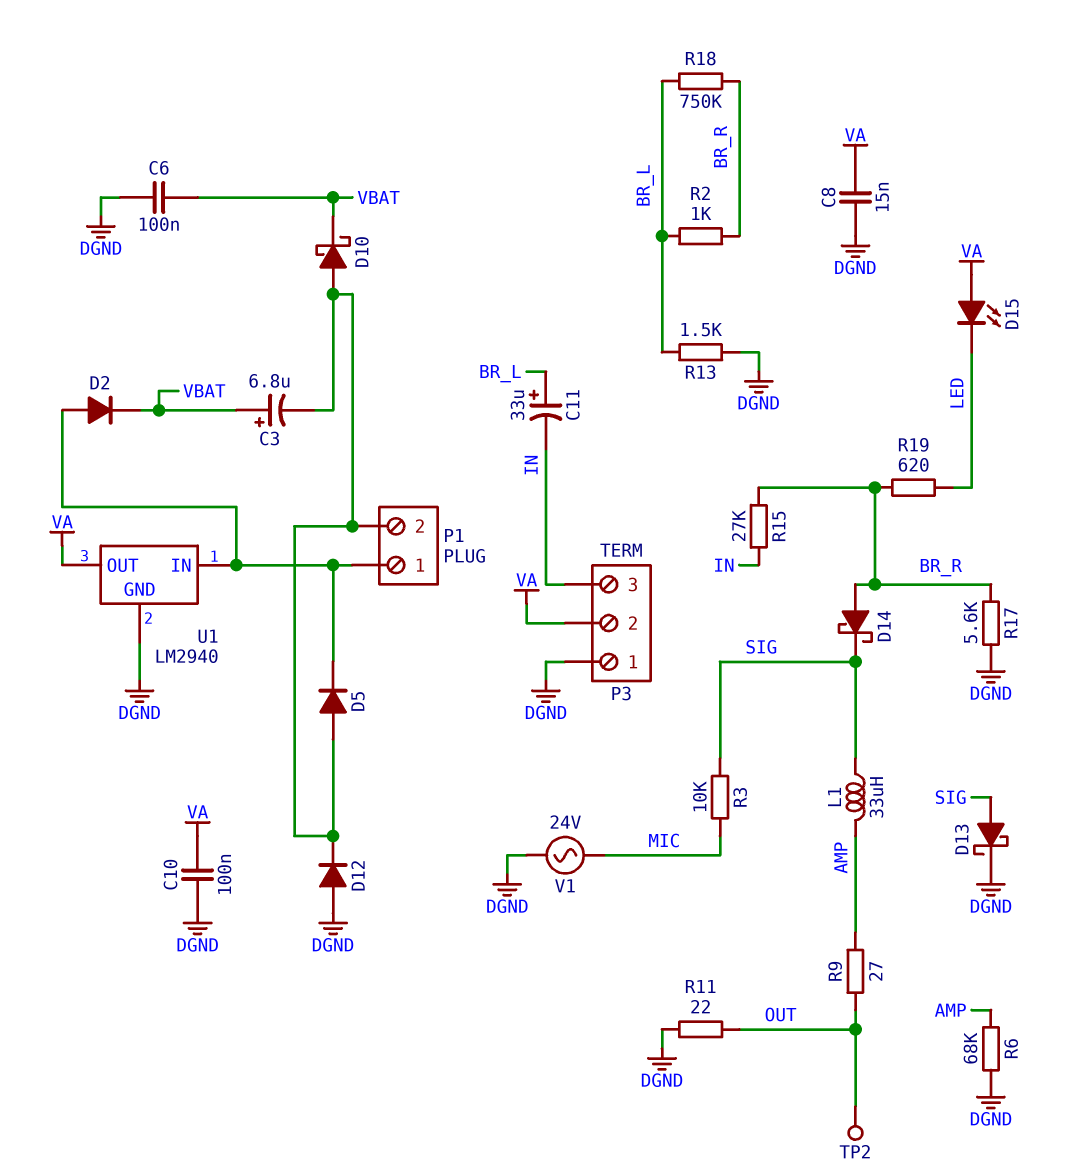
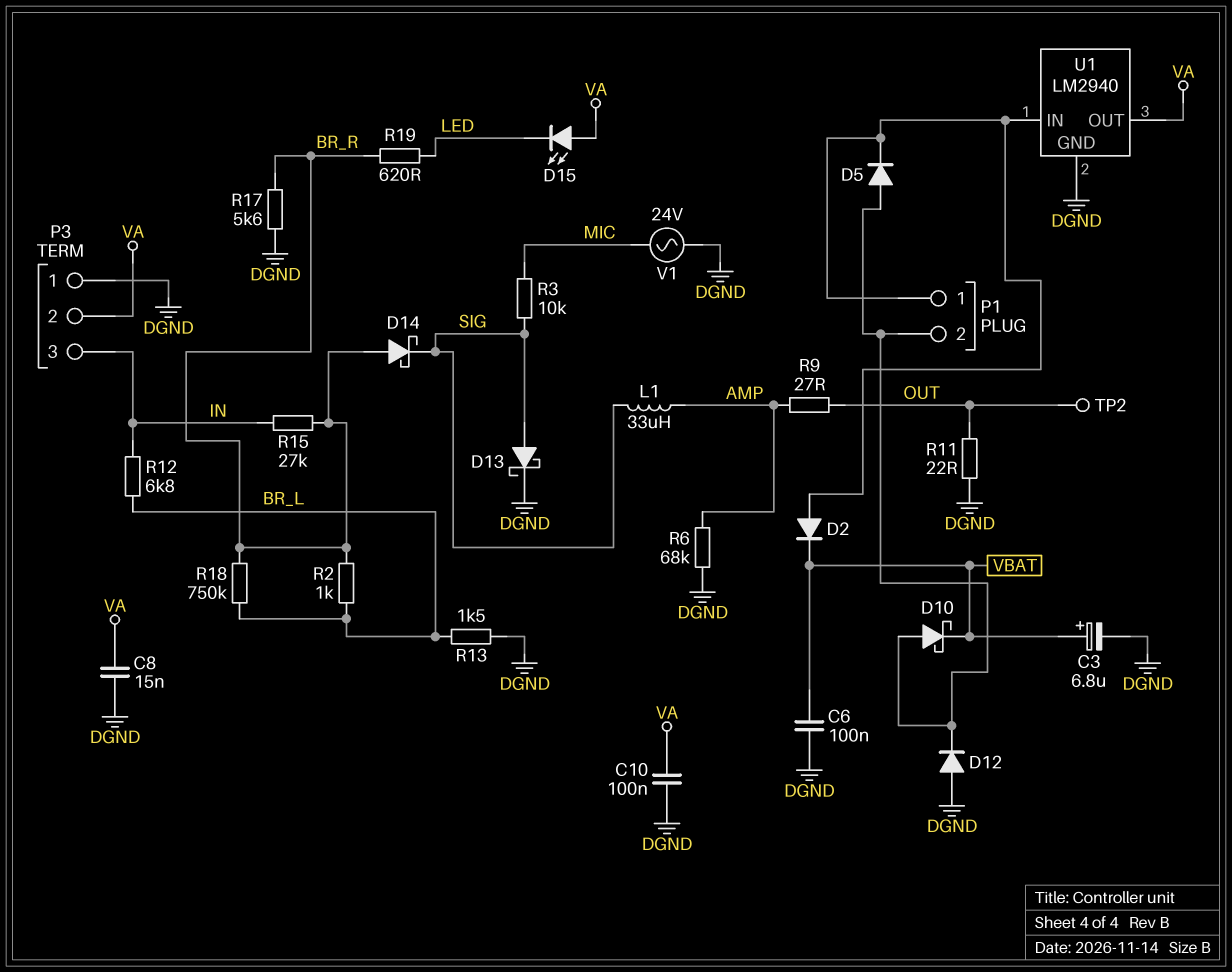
C3: 6.8uF (plus VBAT, minus P1/2) -> 6.8uF (plus VBAT, minus DGND)
C11: 33uF (plus BR_L, minus IN) -> none
R12: none -> 6.8k (BR_L, IN)

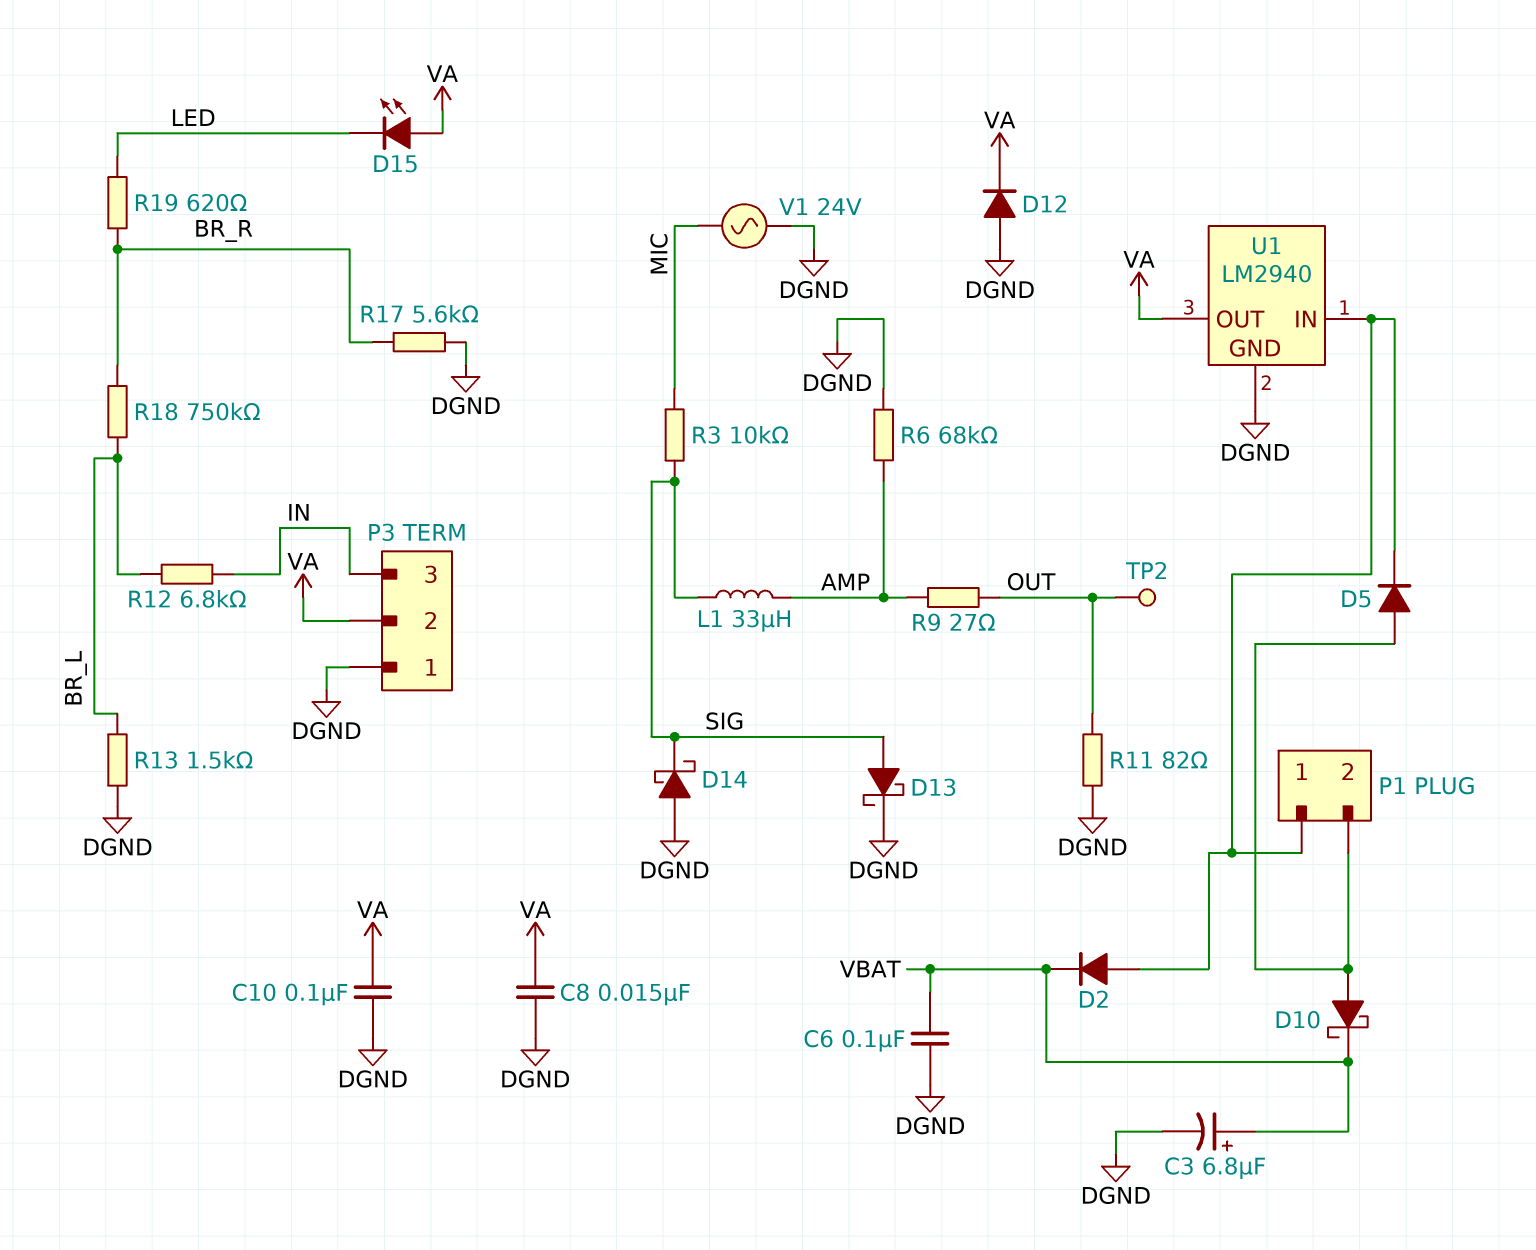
D12: diode (A DGND, K P1/2) -> diode (A DGND, K VA)
D14: schottky (A BR_R, K SIG) -> schottky (A DGND, K SIG)
R2: 1k (BR_L, BR_R) -> none
R11: 22 (DGND, OUT) -> 82 (DGND, OUT)
R15: 27k (BR_R, IN) -> none

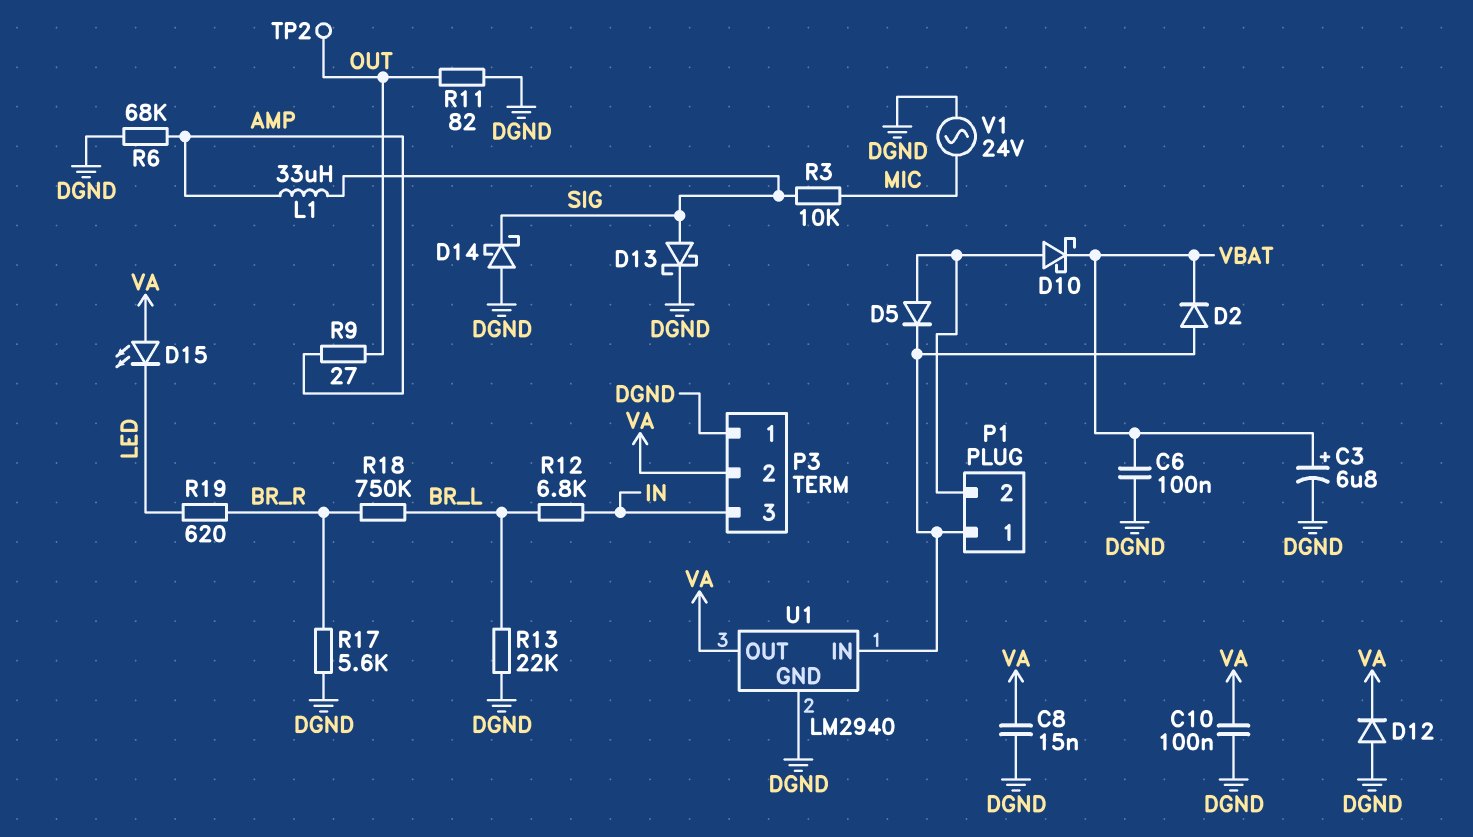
R13: 1.5k (BR_L, DGND) -> 22k (BR_L, DGND)

